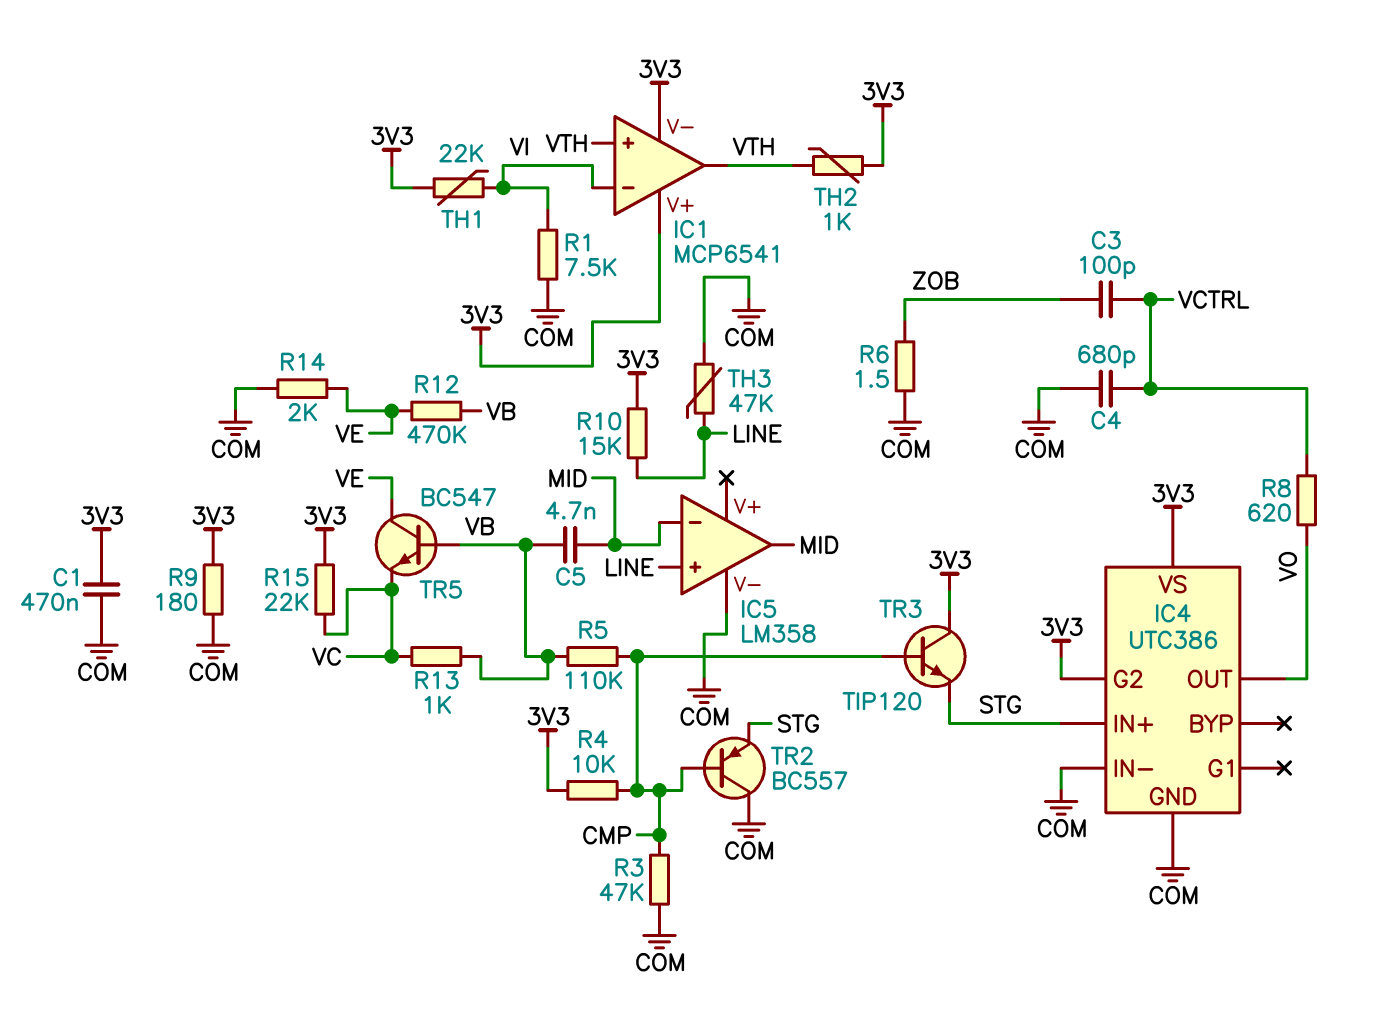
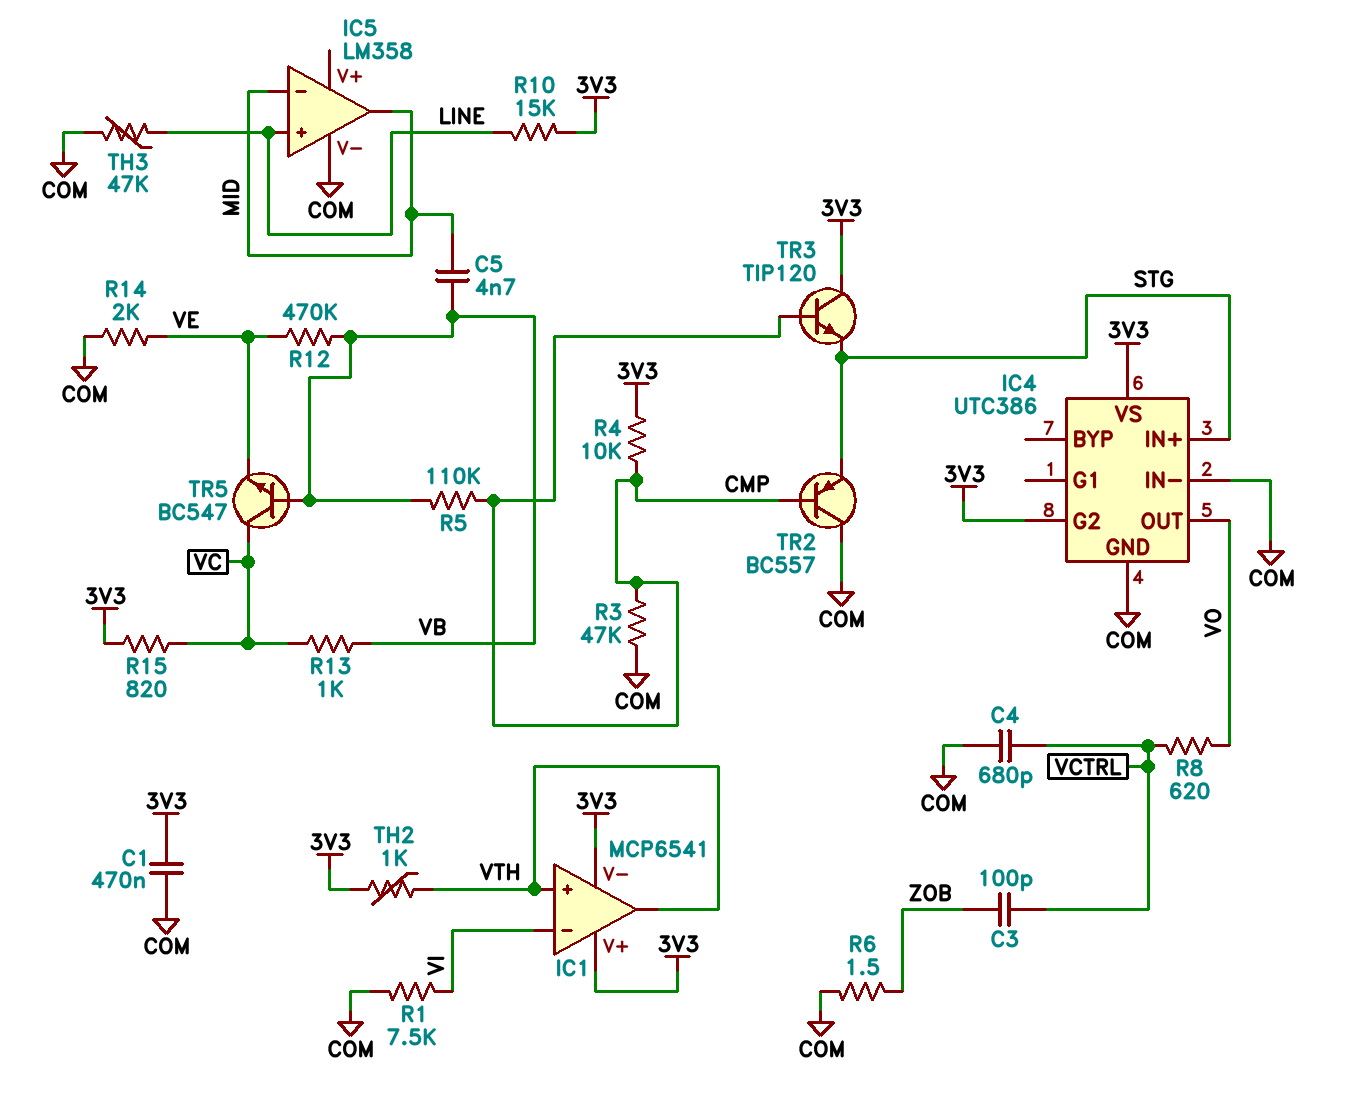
R9: 180 (3V3, COM) -> none
R15: 22k (3V3, VC) -> 820 (3V3, VC)
TH1: 22k (3V3, VI) -> none
TR5: NPN BC547 (B VB, C VE, E VC) -> NPN BC547 (B VB, C VC, E VE)

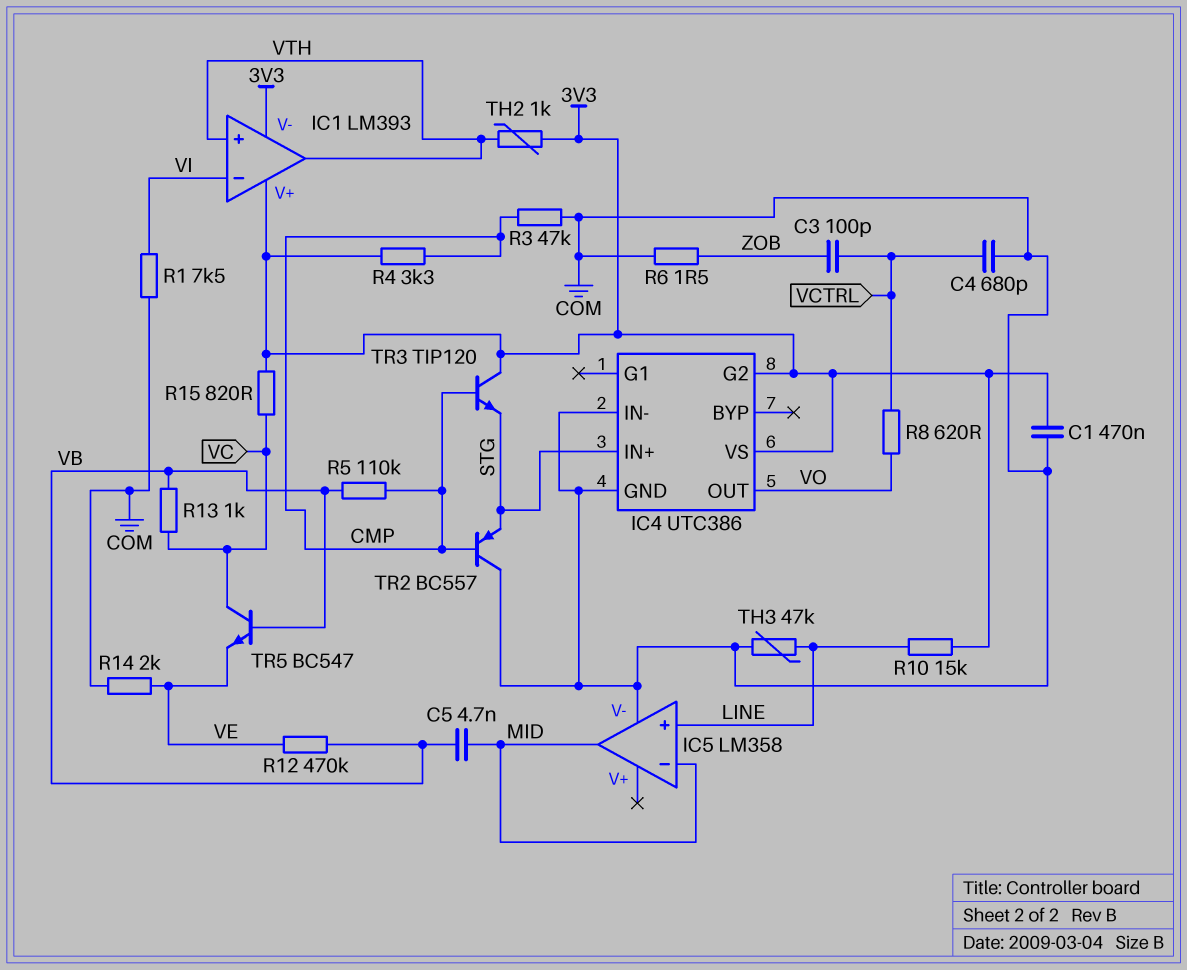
IC1: MCP6541 -> LM393
R4: 10k (3V3, CMP) -> 3.3k (3V3, CMP)

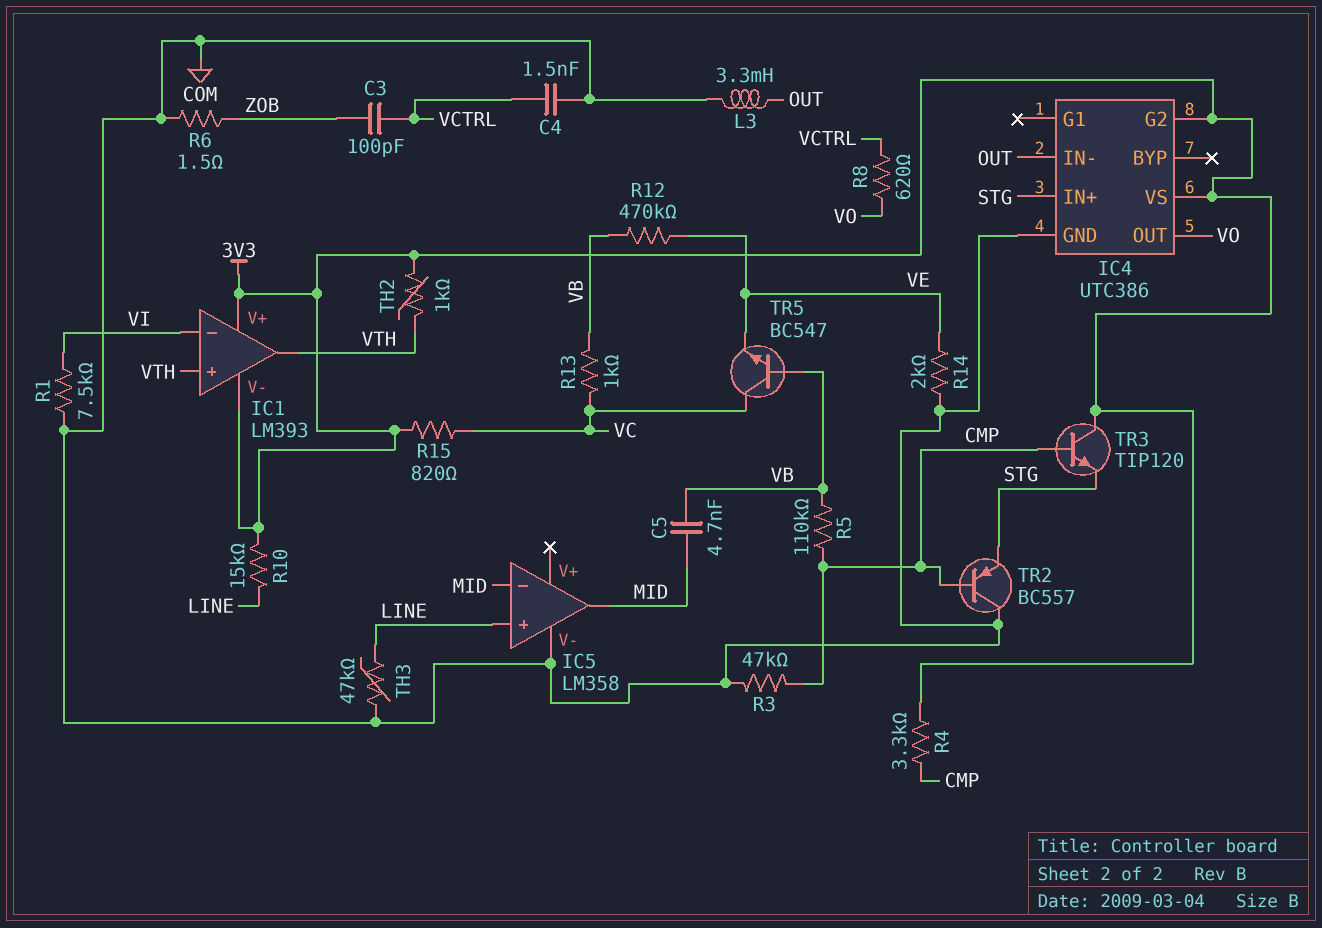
C1: 470nF (3V3, COM) -> none
C4: 680pF (COM, VCTRL) -> 1.5nF (COM, VCTRL)
IC4 pin IN-: COM -> OUT
L3: none -> 3.3mH (COM, OUT)

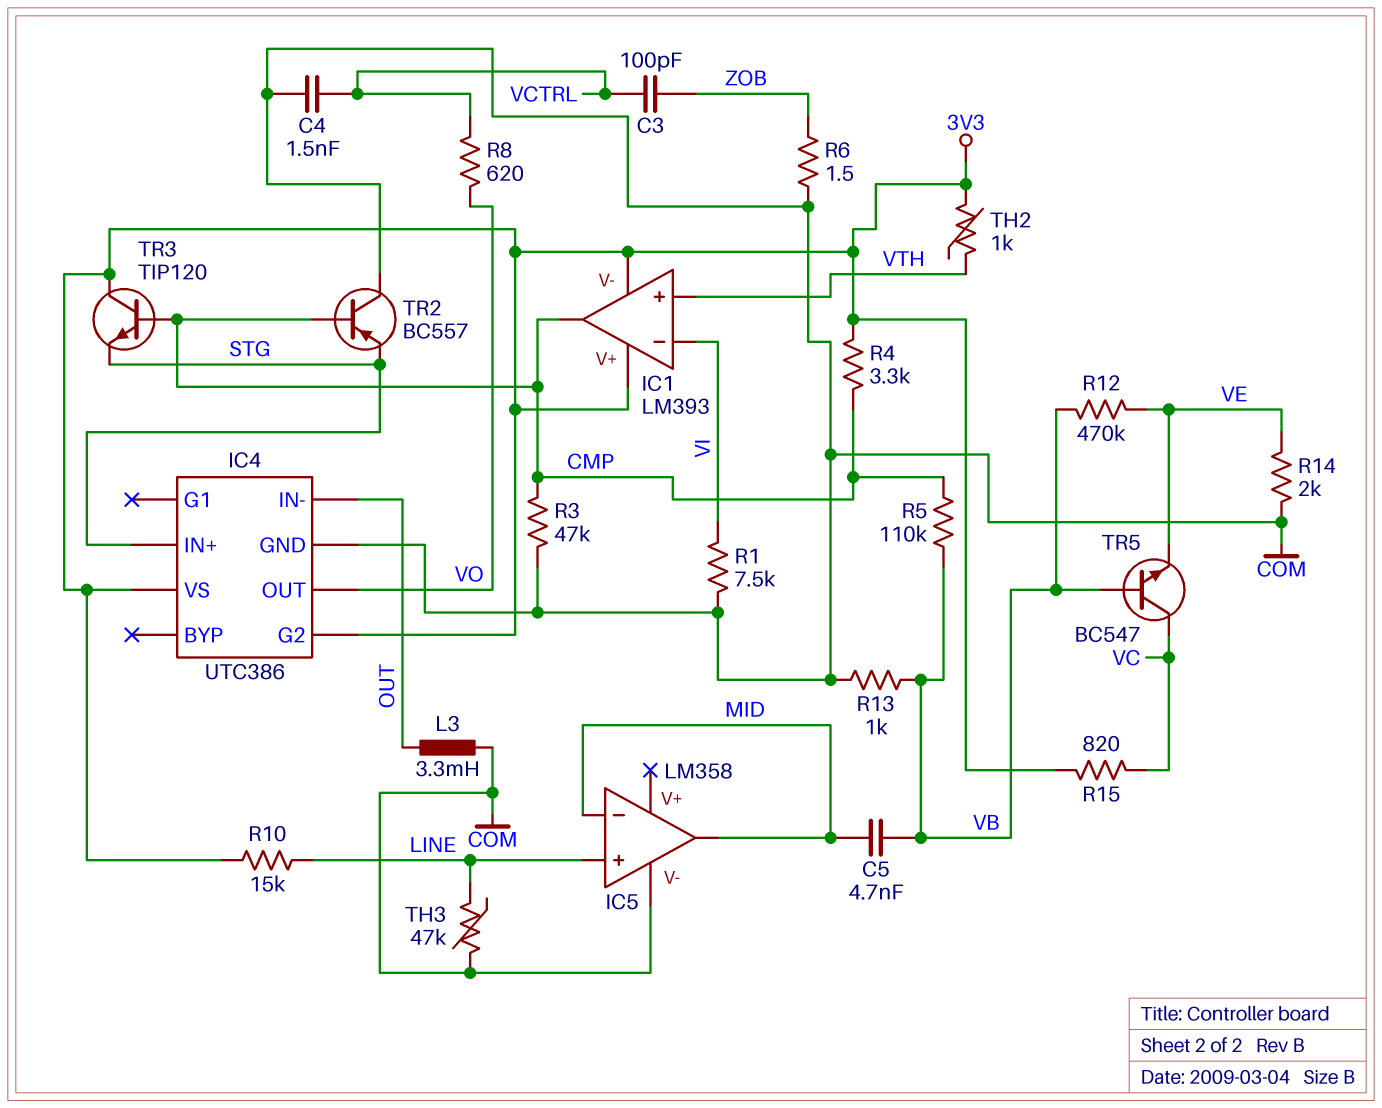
IC1 pin out: VTH -> CMP
R13: 1k (VB, VC) -> 1k (COM, VB)

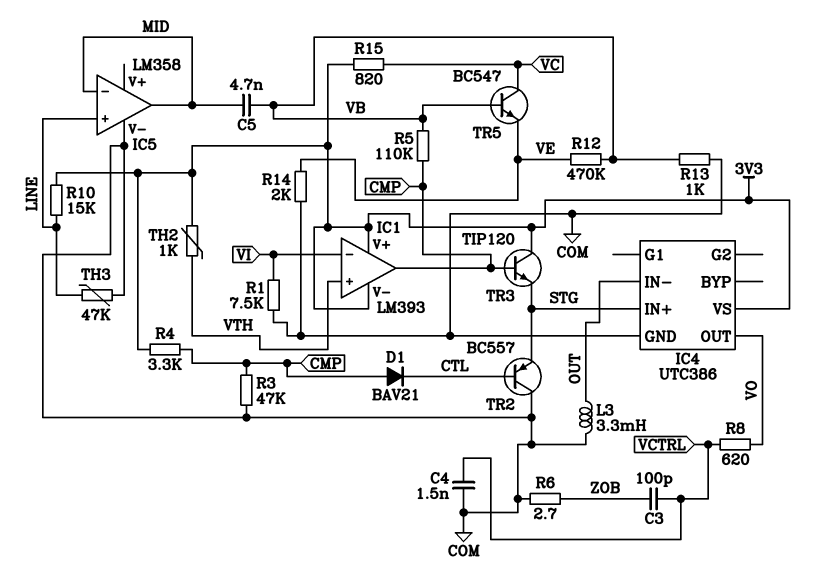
D1: none -> diode BAV21 (A CMP, K CTL)
IC4 pin G2: 3V3 -> none
R6: 1.5 (COM, ZOB) -> 2.7 (COM, ZOB)
TR2: PNP BC557 (B CMP, C COM, E STG) -> PNP BC557 (B CTL, C COM, E STG)

